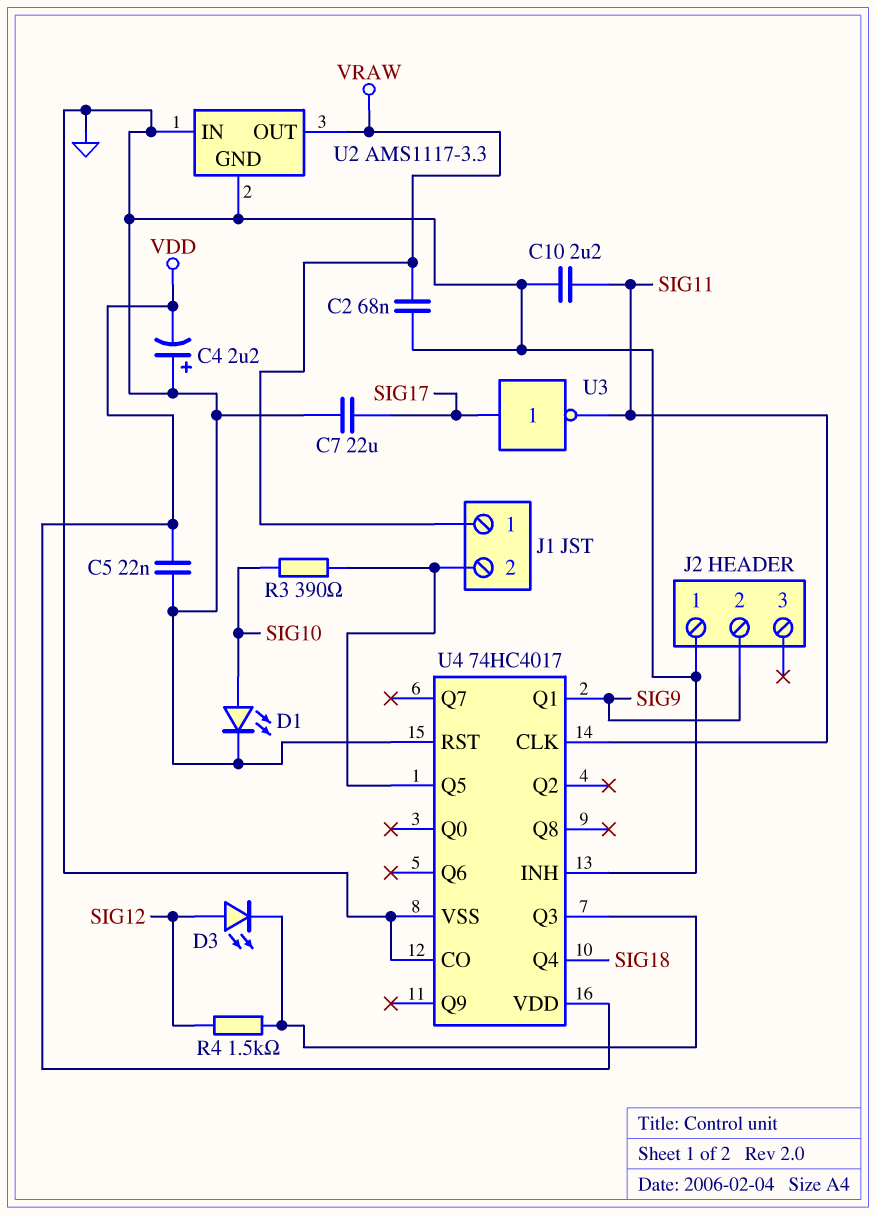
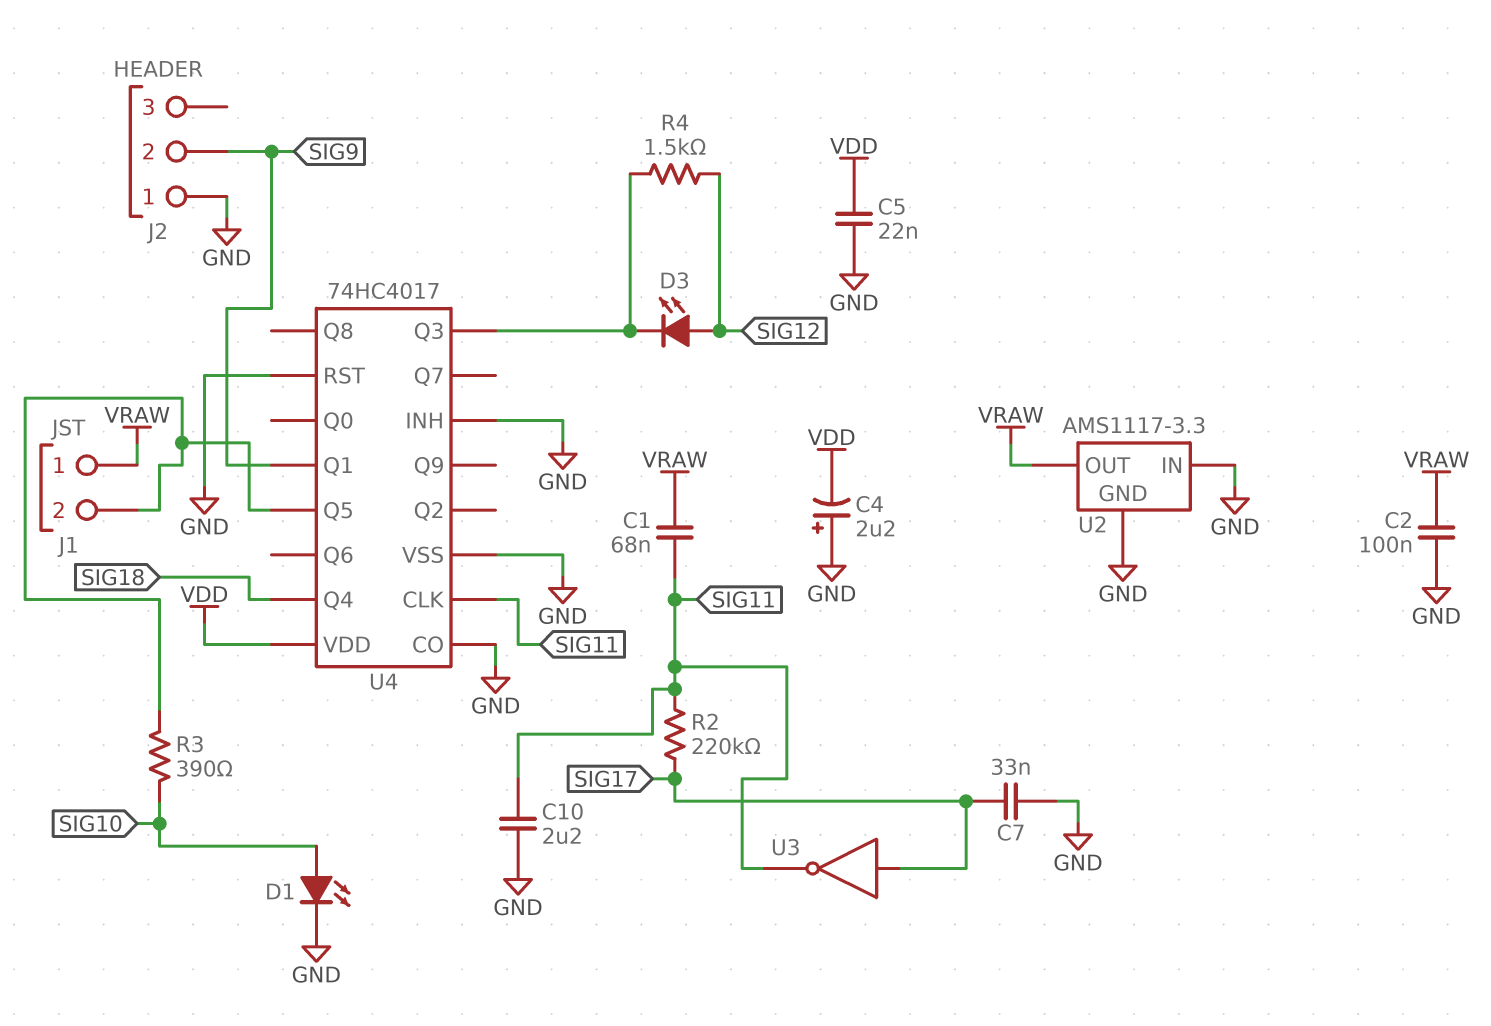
C1: none -> 68nF (SIG11, VRAW)
C2: 68nF (GND, VRAW) -> 100nF (GND, VRAW)
C7: 22uF (GND, SIG17) -> 33nF (GND, SIG17)
R2: none -> 220k (SIG11, SIG17)

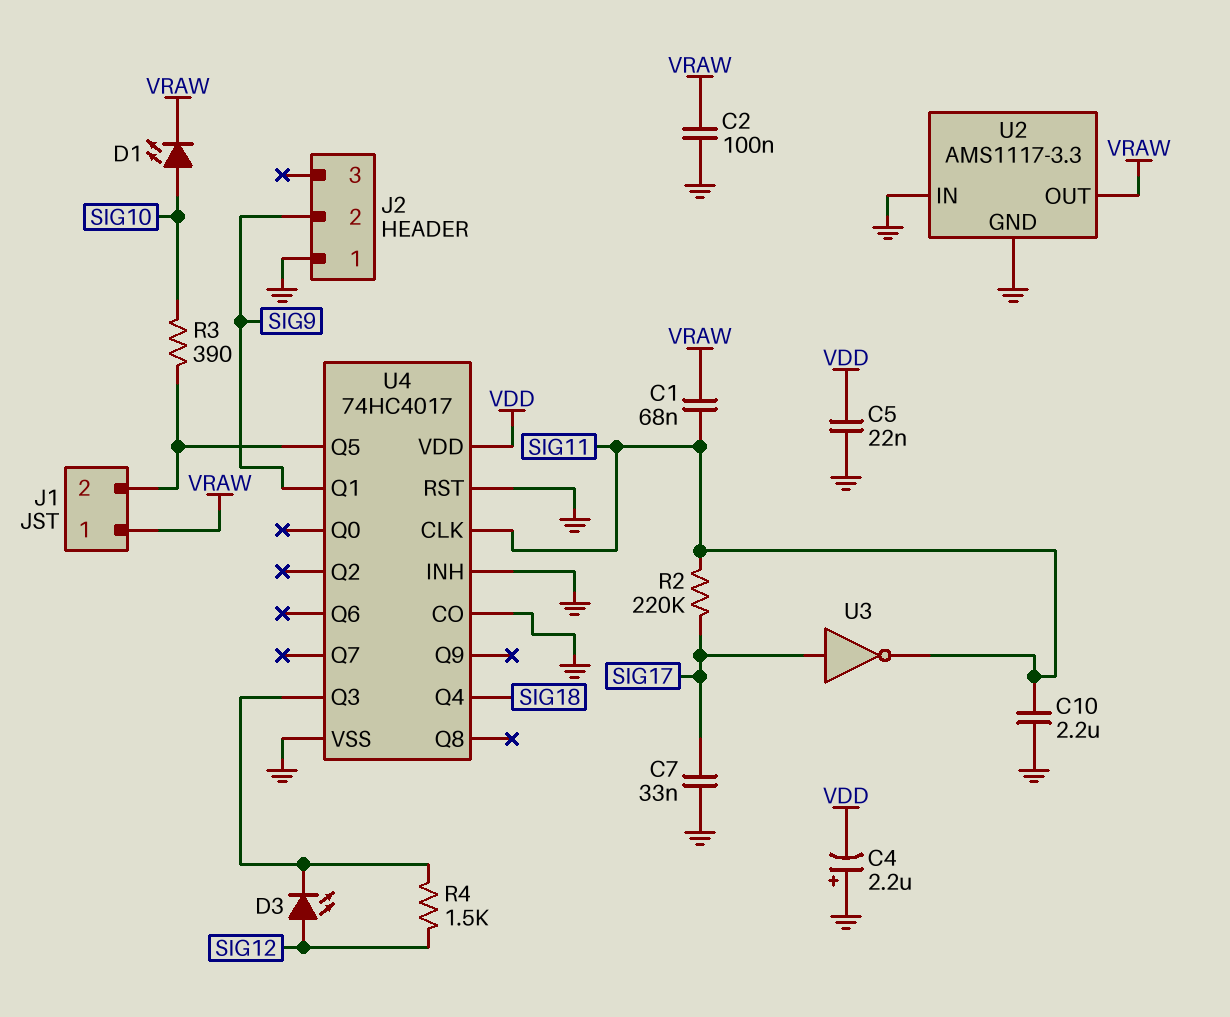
D1: LED (A SIG10, K GND) -> LED (A SIG10, K VRAW)

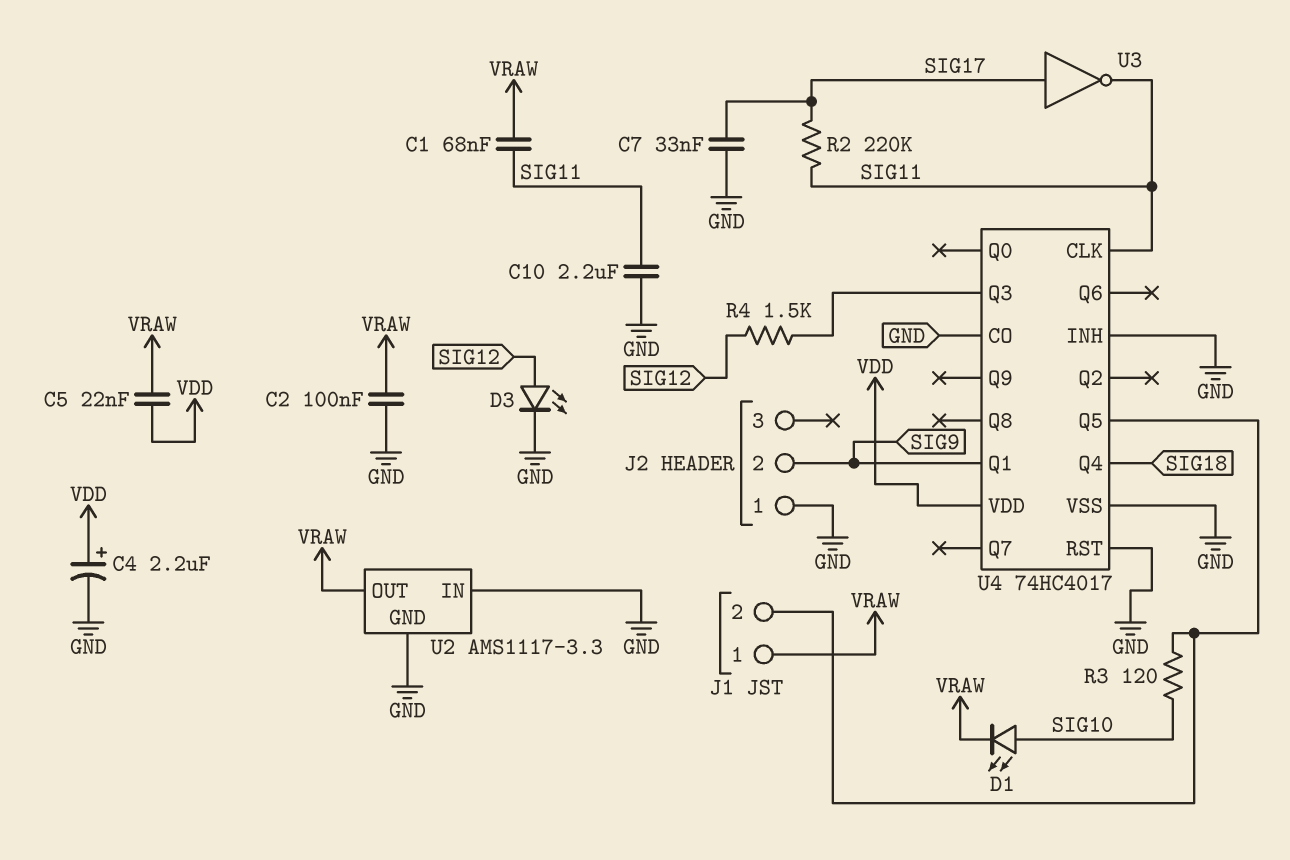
C4: 2.2uF (plus GND, minus VDD) -> 2.2uF (plus VDD, minus GND)
C5: 22nF (GND, VDD) -> 22nF (VDD, VRAW)
D3: LED (A SIG12, K U4/Q3) -> LED (A SIG12, K GND)
R3: 390 (J1/2, SIG10) -> 120 (J1/2, SIG10)

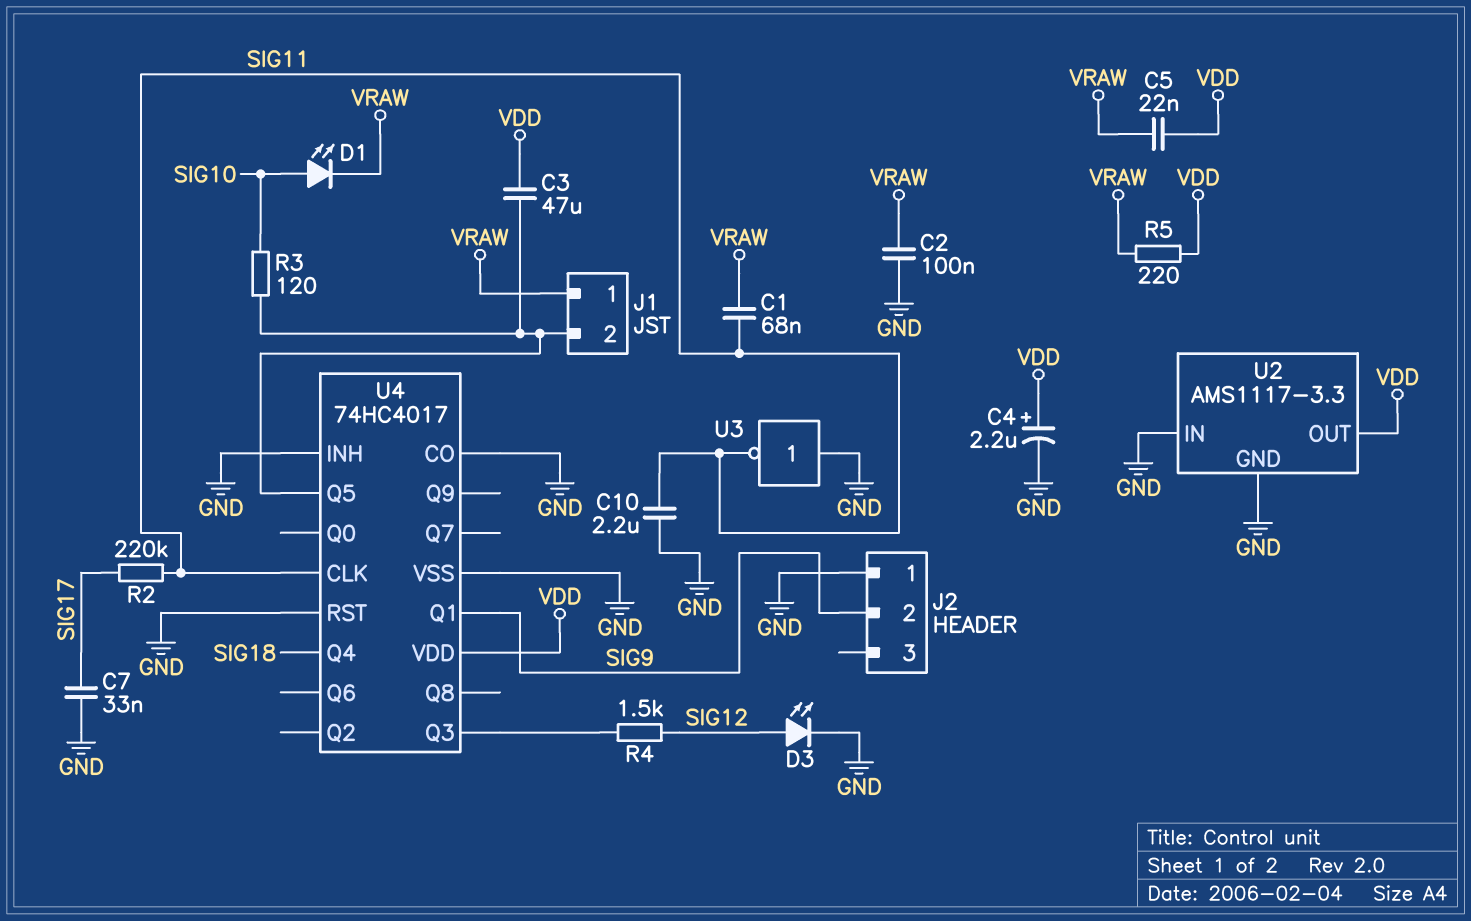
C3: none -> 47uF (J1/2, VDD)
R5: none -> 220 (VDD, VRAW)
U2 pin OUT: VRAW -> VDD
U3: NOT (in SIG17, out SIG11) -> NOT (in GND, out SIG11)

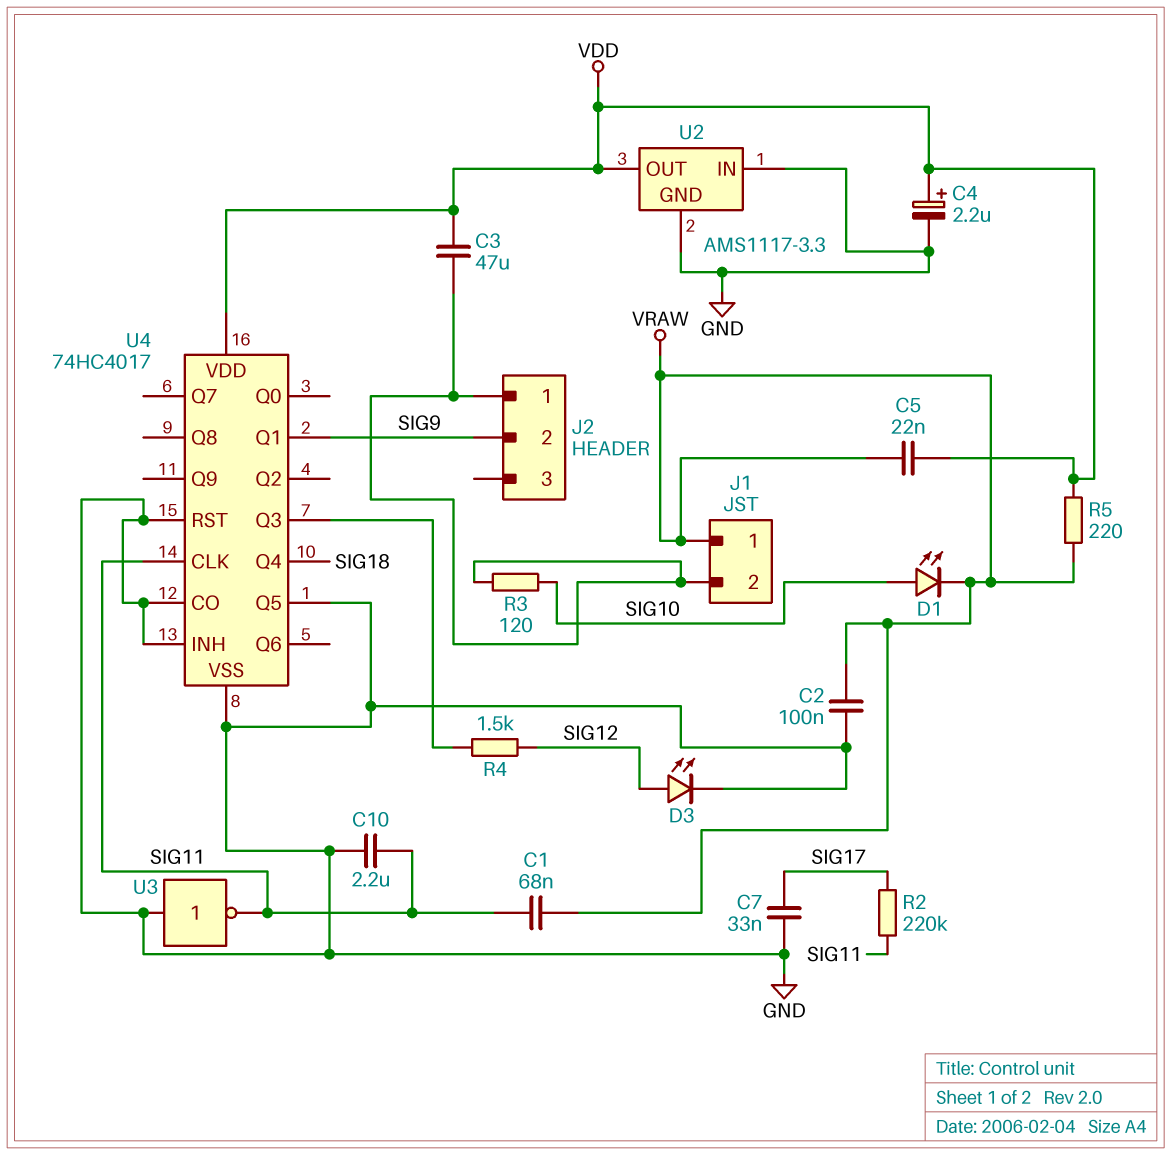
J2 pin 1: GND -> J1/2
U4 pin Q5: J1/2 -> GND

